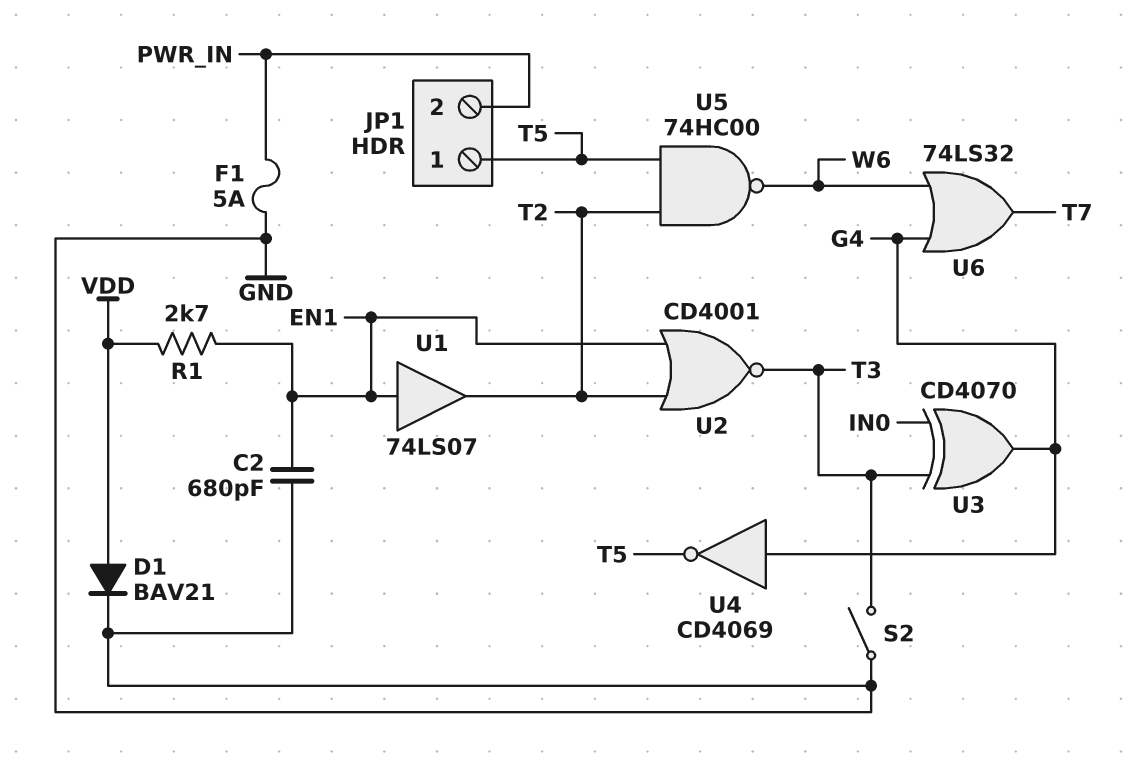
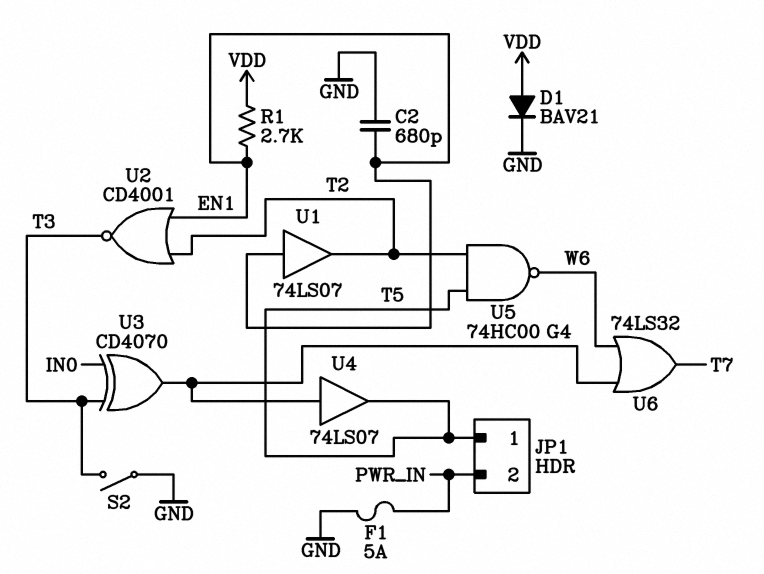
U4: NOT CD4069 (in G4, out T5) -> buffer 74LS07 (in G4, out T5)

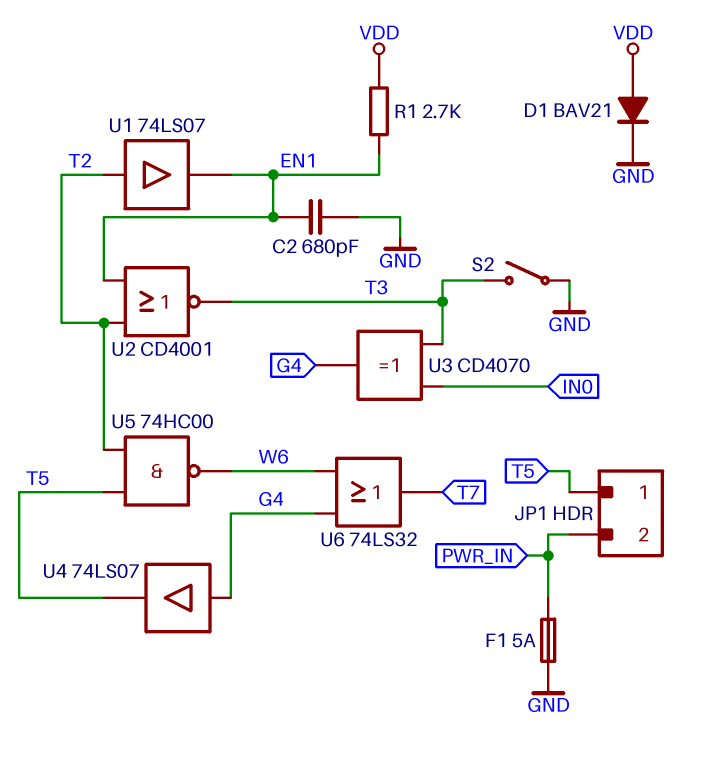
U1: buffer 74LS07 (in EN1, out T2) -> buffer 74LS07 (in T2, out EN1)

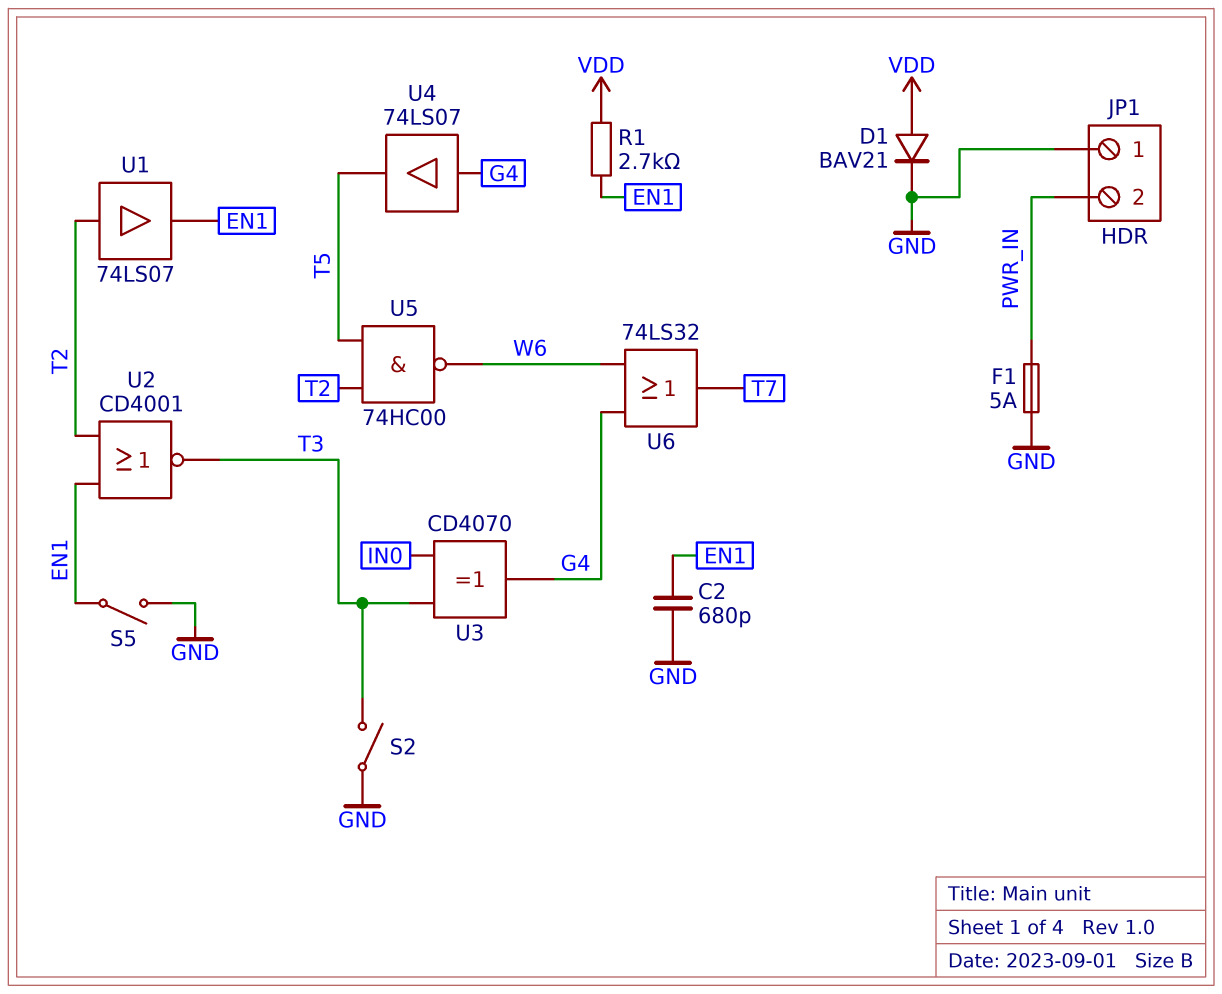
JP1 pin 1: T5 -> GND
S5: none -> switch (EN1, GND)

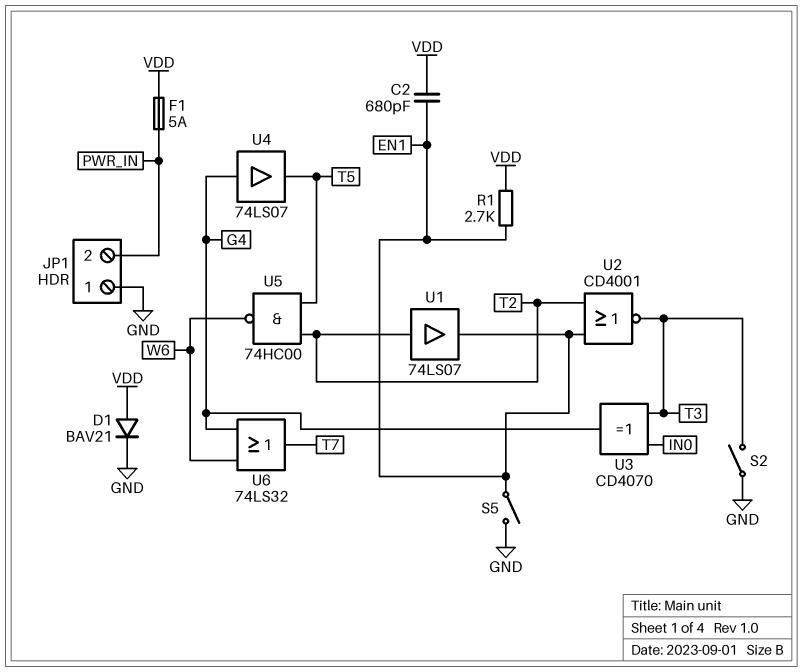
C2: 680pF (EN1, GND) -> 680pF (EN1, VDD)
F1: 5A (GND, PWR_IN) -> 5A (PWR_IN, VDD)

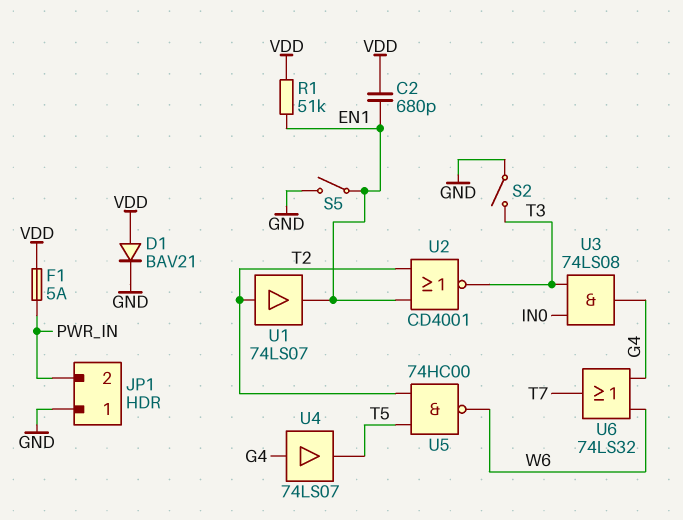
R1: 2.7k (EN1, VDD) -> 51k (EN1, VDD)
U3: XOR CD4070 (in IN0, in T3, out G4) -> AND 74LS08 (in IN0, in T3, out G4)

